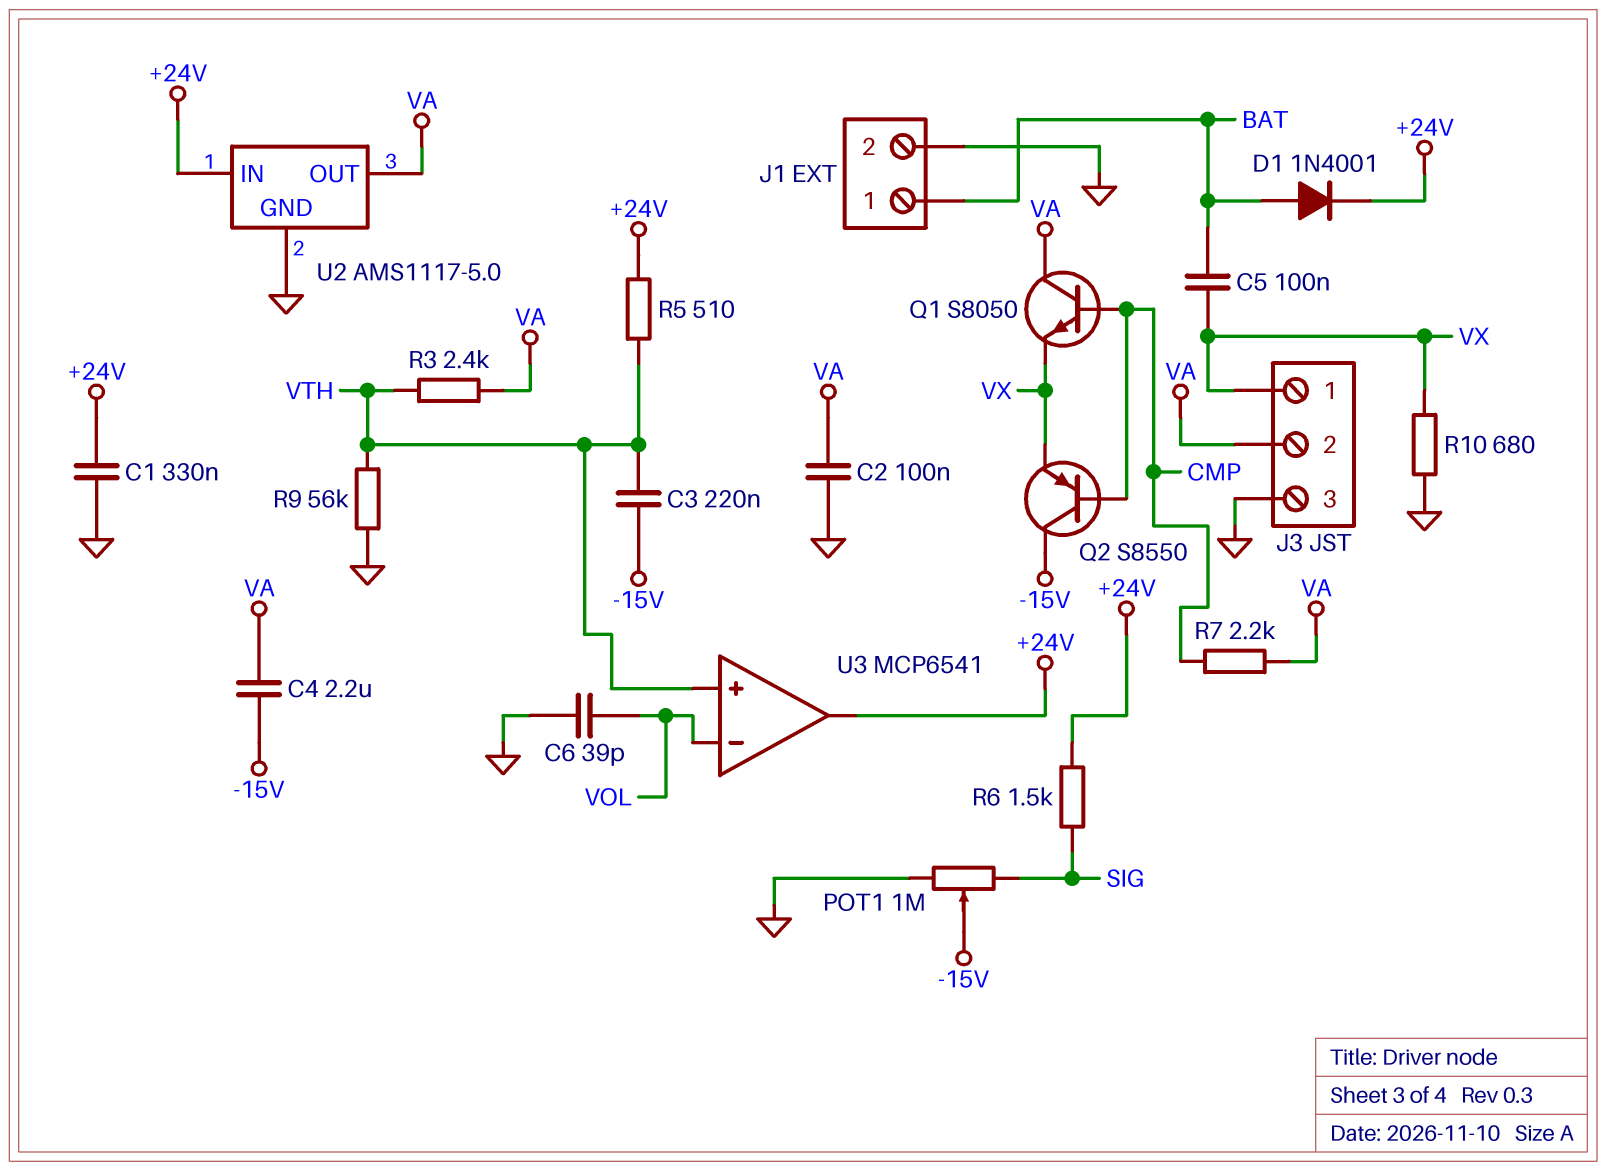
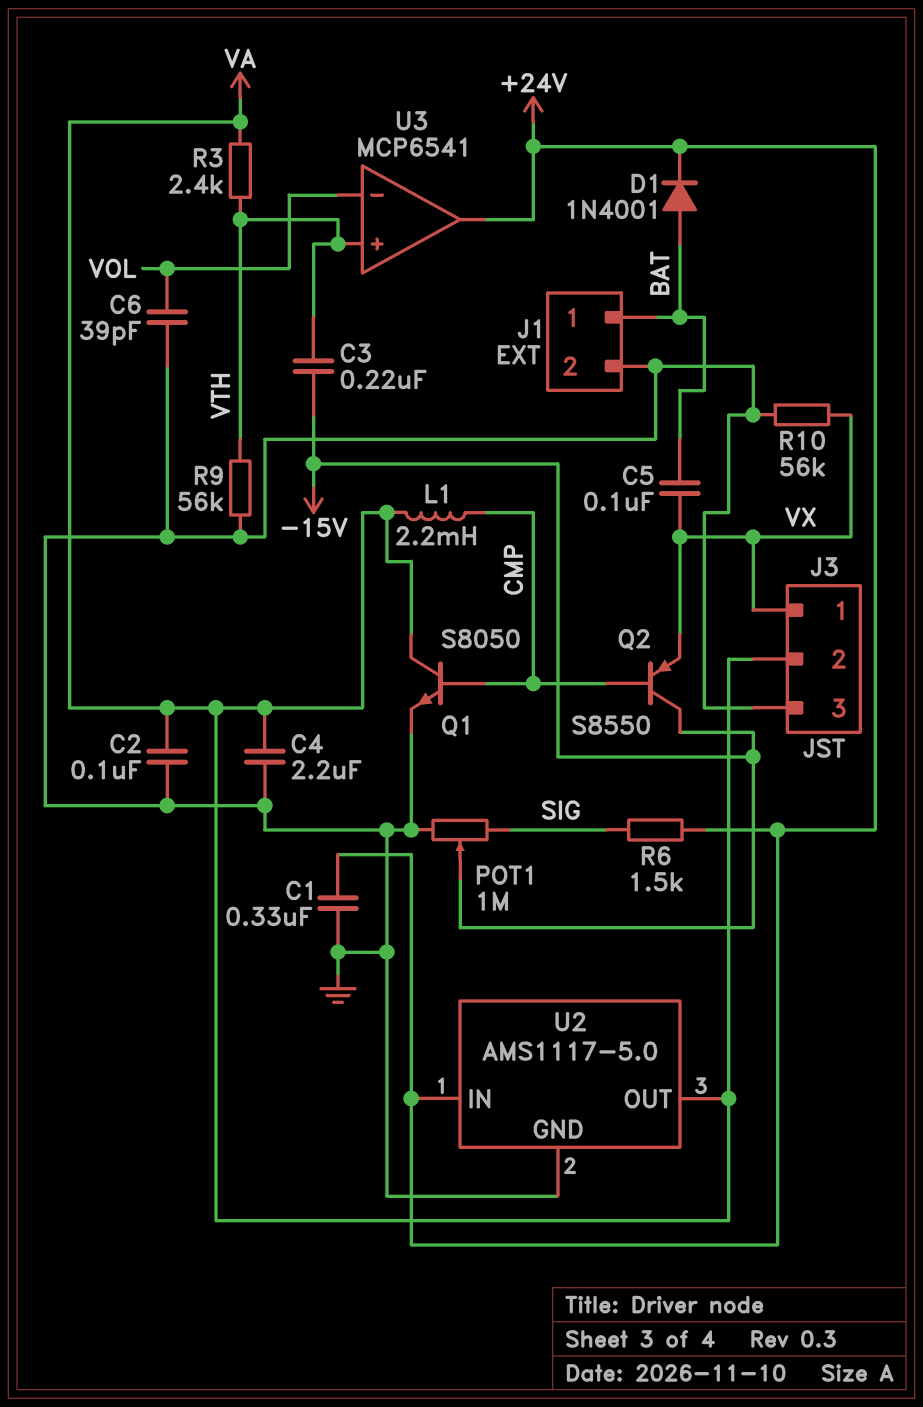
C4: 2.2uF (-15V, VA) -> 2.2uF (GND, VA)
L1: none -> 2.2mH (CMP, VA)
Q1: NPN S8050 (B CMP, C VA, E VX) -> NPN S8050 (B CMP, C VA, E GND)
R5: 510 (+24V, VTH) -> none
R7: 2.2k (CMP, VA) -> none
R10: 680 (GND, VX) -> 56k (GND, VX)

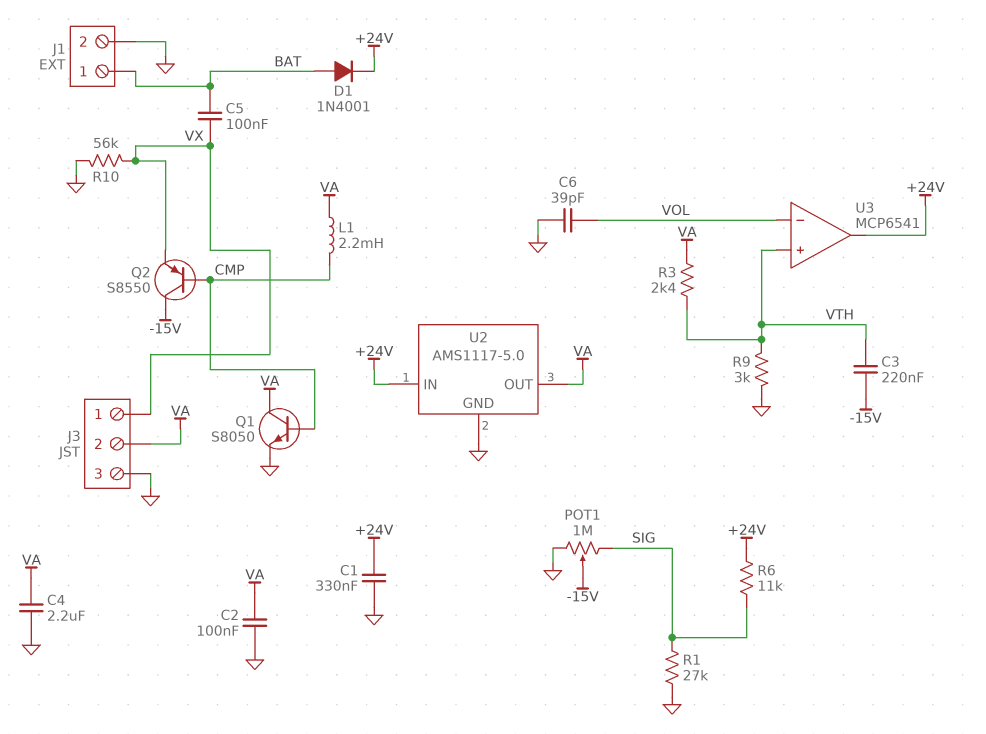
R1: none -> 27k (GND, SIG)
R6: 1.5k (+24V, SIG) -> 11k (+24V, SIG)
R9: 56k (GND, VTH) -> 3k (GND, VTH)

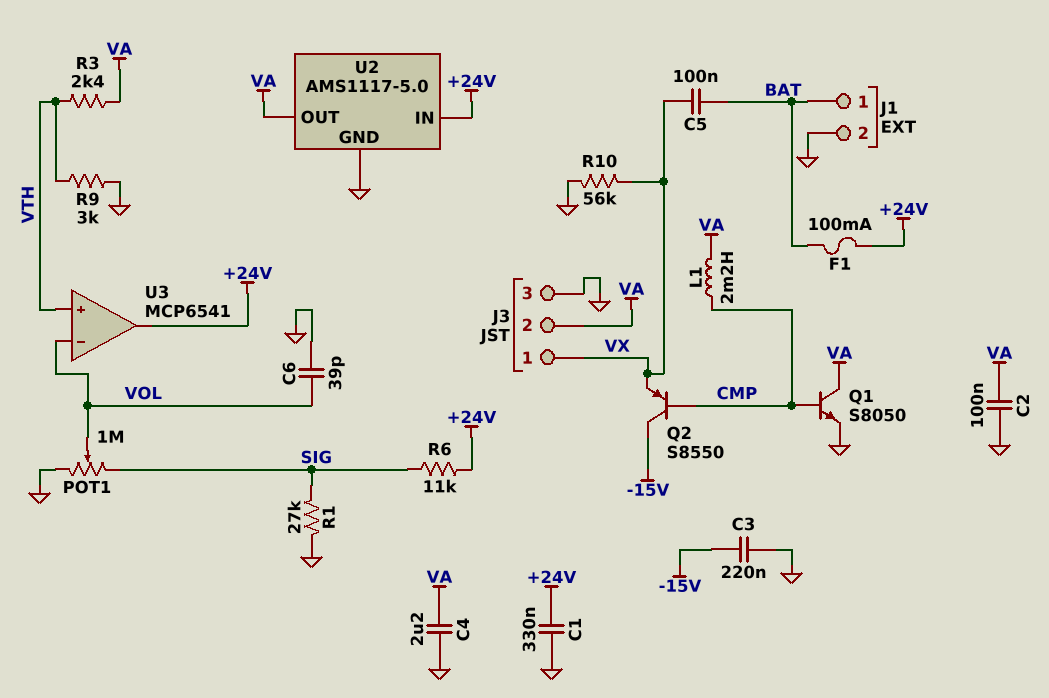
C3: 220nF (-15V, VTH) -> 220nF (-15V, GND)
D1: diode 1N4001 (A BAT, K +24V) -> none
F1: none -> 100mA (+24V, BAT)
POT1: 1M (GND, SIG, wiper -15V) -> 1M (GND, SIG, wiper VOL)

